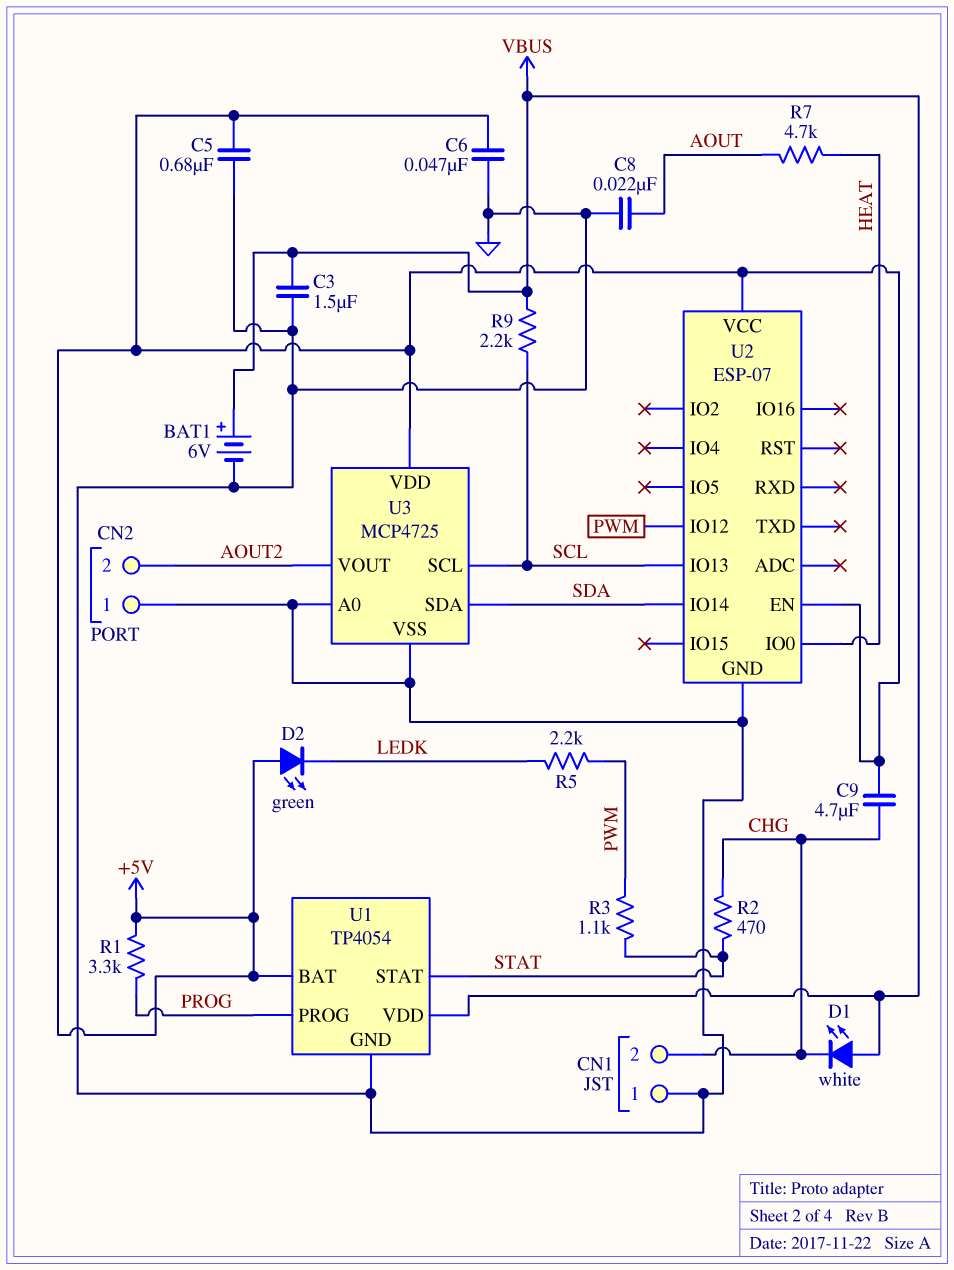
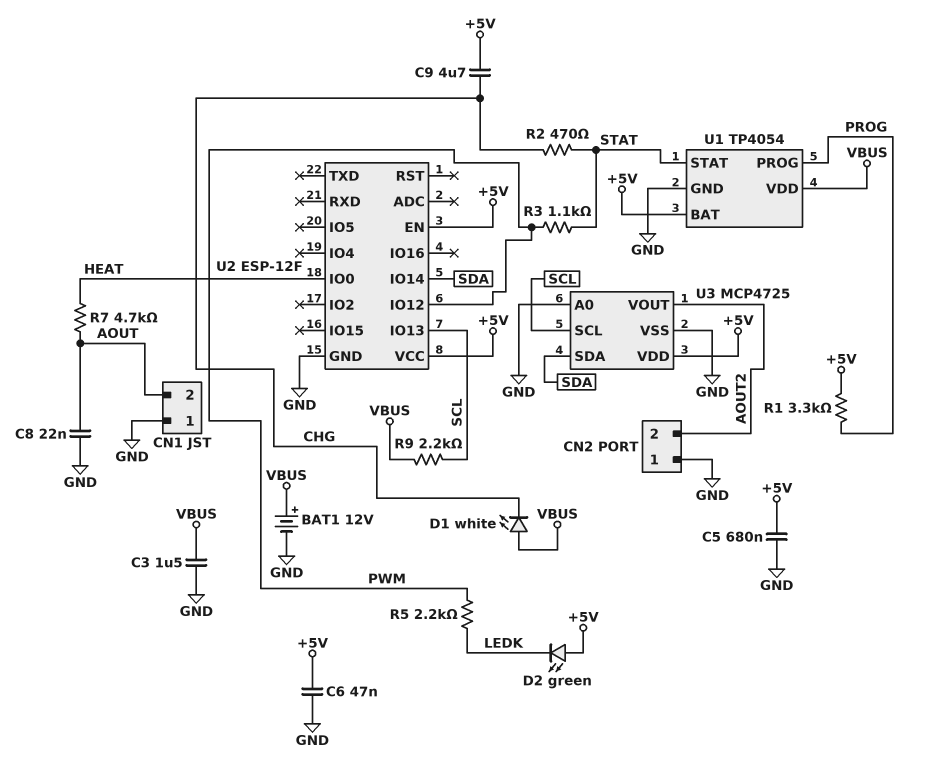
BAT1: 6V (plus VBUS, minus GND) -> 12V (plus VBUS, minus GND)
CN1 pin 2: CHG -> AOUT
U2: ESP-07 -> ESP-12F

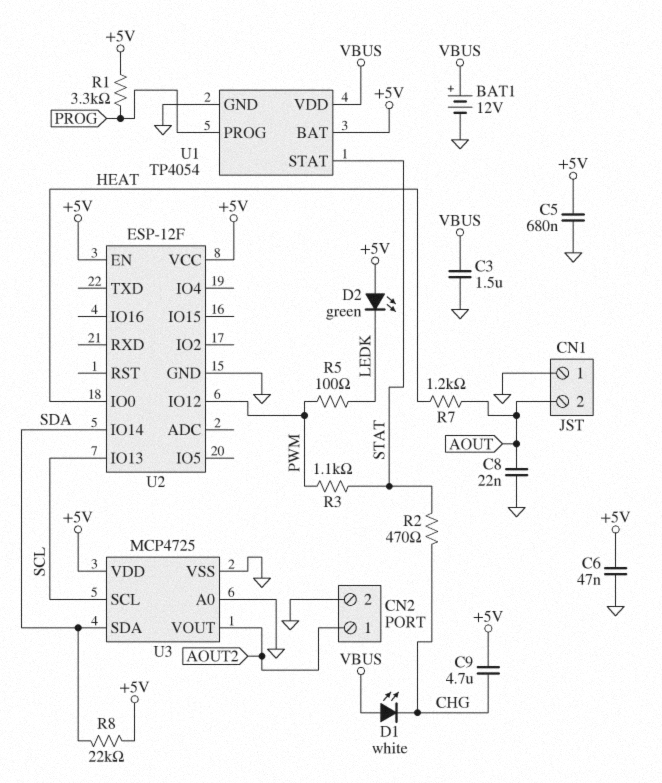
CN2 pin 1: GND -> AOUT2
CN2 pin 2: AOUT2 -> GND
R5: 2.2k (LEDK, PWM) -> 100 (LEDK, PWM)
R7: 4.7k (AOUT, HEAT) -> 1.2k (AOUT, HEAT)
R8: none -> 22k (+5V, SDA)
R9: 2.2k (SCL, VBUS) -> none

